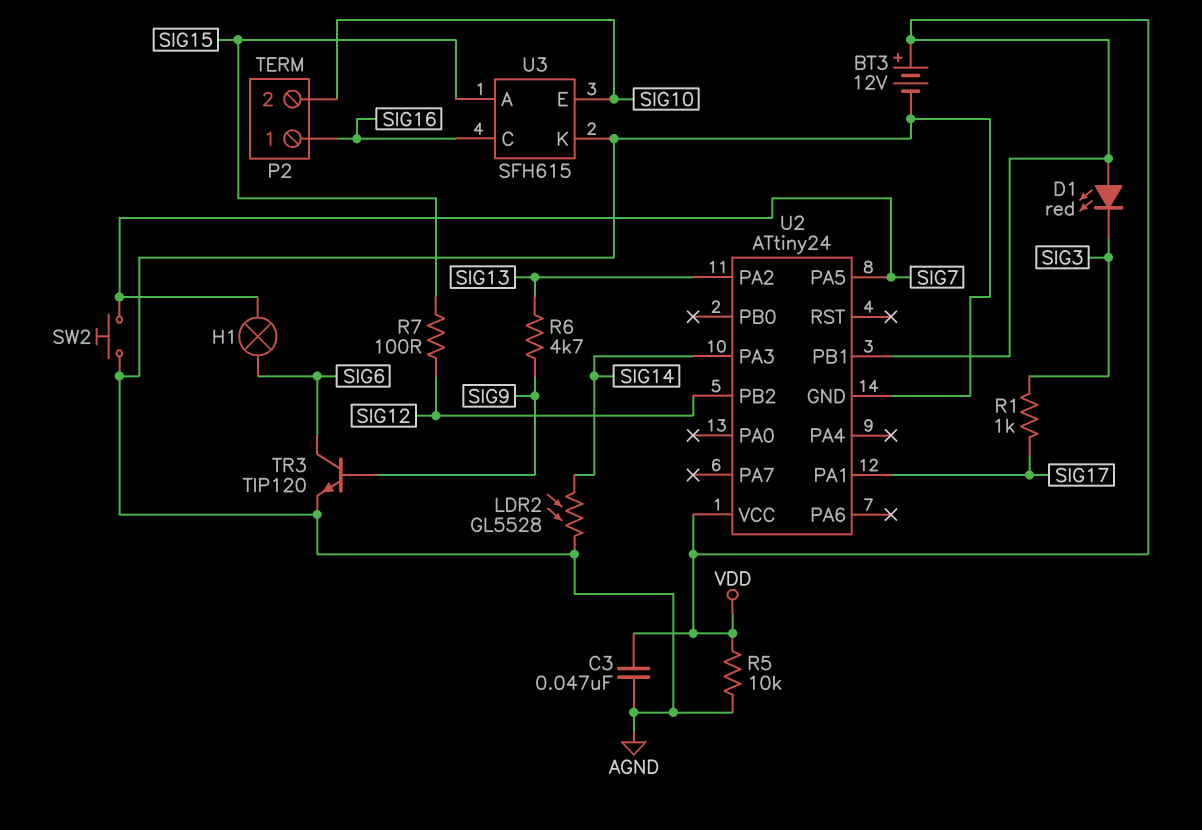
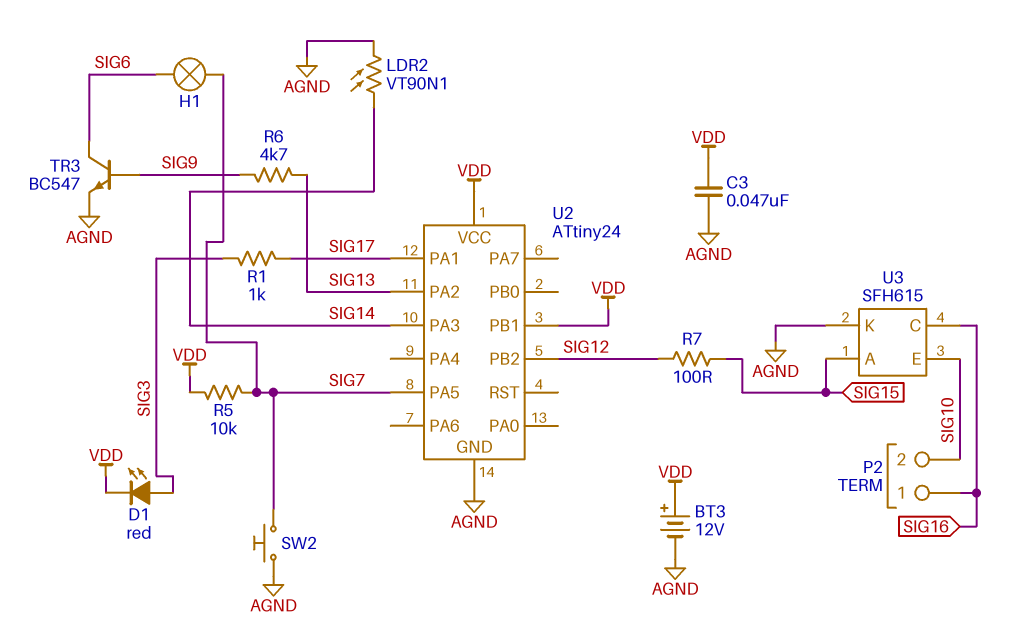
D1: LED red (A VDD, K SIG3) -> LED red (A SIG3, K VDD)
LDR2: GL5528 (AGND, SIG14) -> VT90N1 (AGND, SIG14)
R5: 10k (AGND, VDD) -> 10k (SIG7, VDD)
TR3: NPN TIP120 (B SIG9, C SIG6, E AGND) -> NPN BC547 (B SIG9, C SIG6, E AGND)

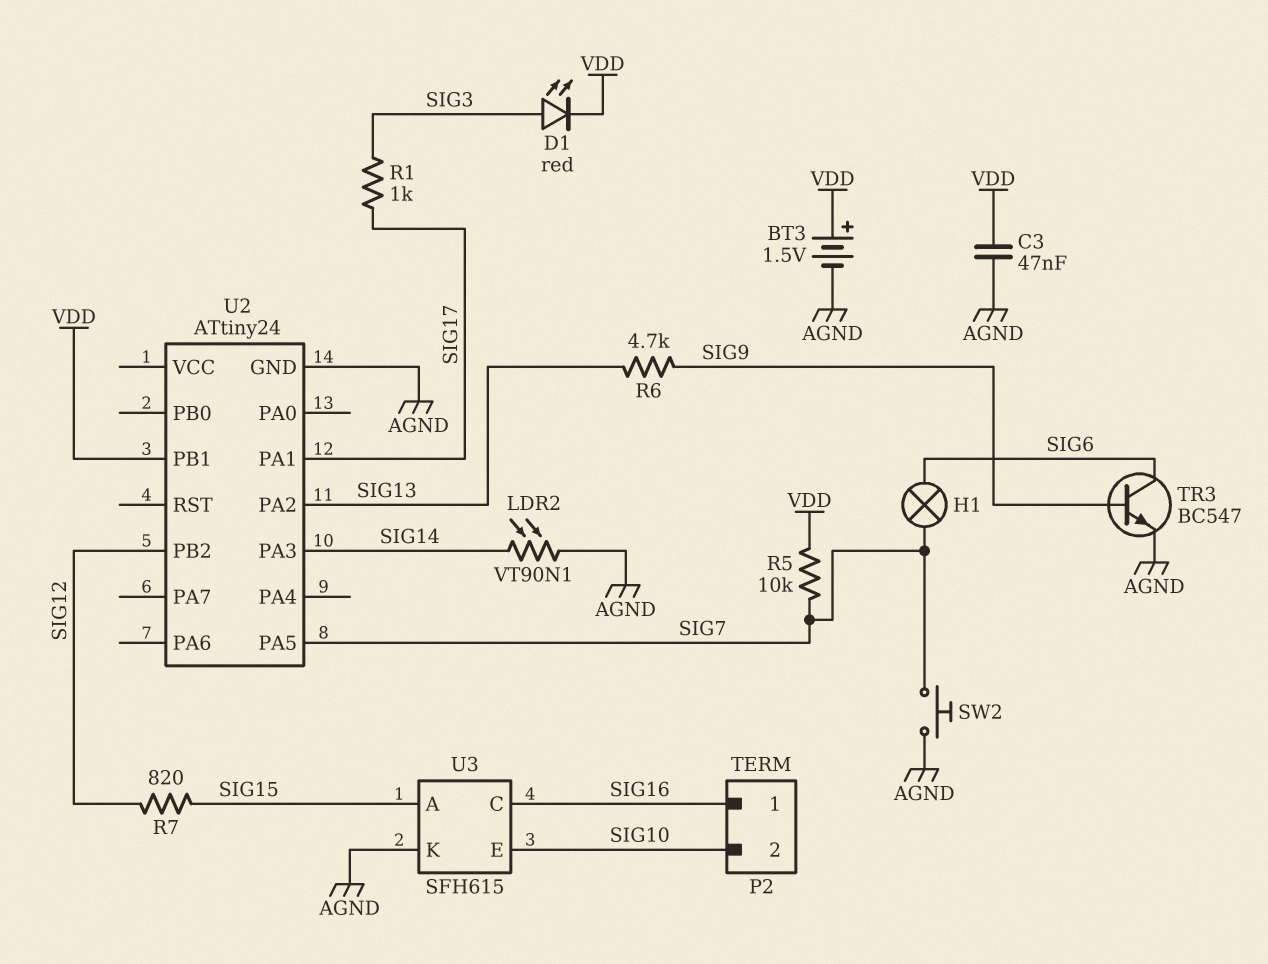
BT3: 12V (plus VDD, minus AGND) -> 1.5V (plus VDD, minus AGND)
R7: 100 (SIG12, SIG15) -> 820 (SIG12, SIG15)
U2 pin VCC: VDD -> none

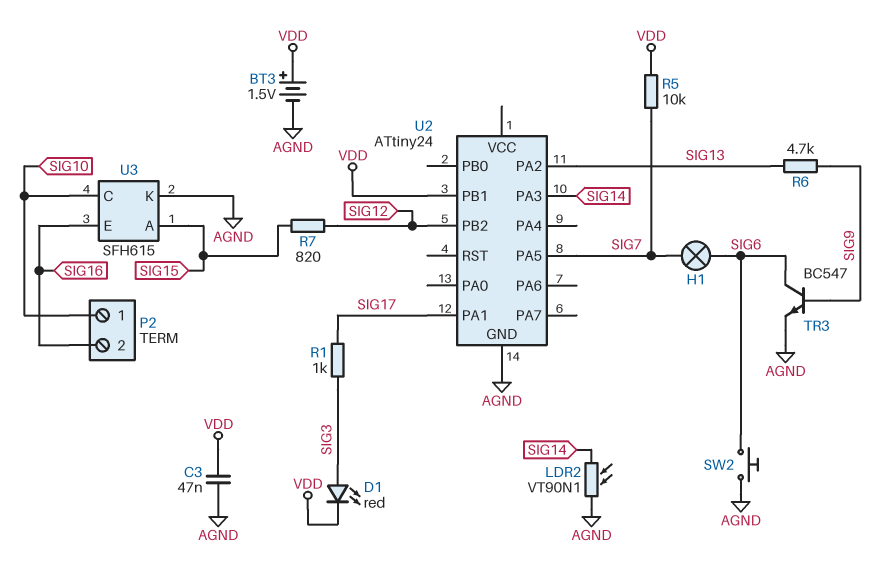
P2 pin 1: SIG16 -> SIG10
P2 pin 2: SIG10 -> SIG16
SW2: button (AGND, SIG7) -> button (AGND, SIG6)
U3 pin C: SIG16 -> SIG10
U3 pin E: SIG10 -> SIG16

